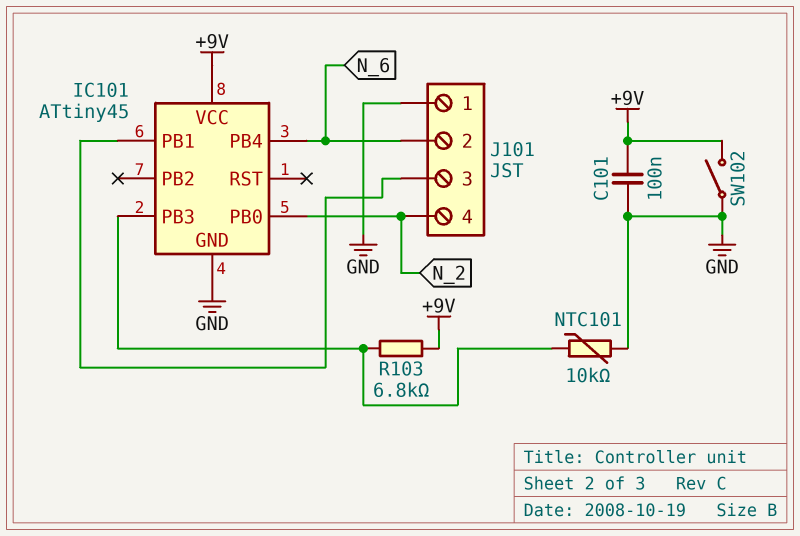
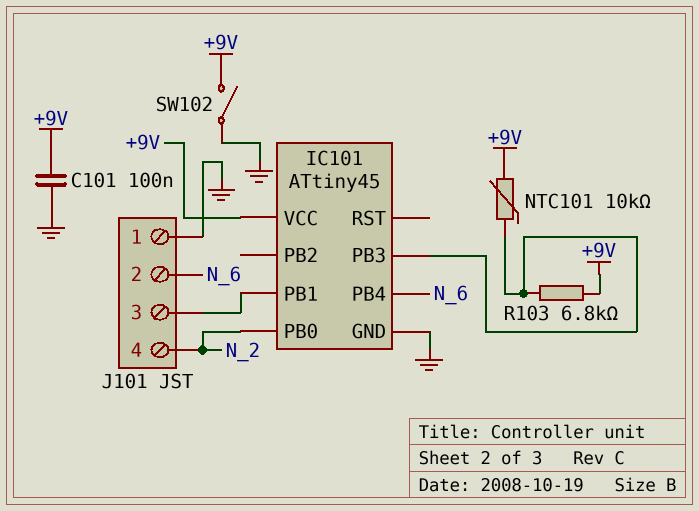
NTC101: 10k (GND, IC101/PB3) -> 10k (+9V, IC101/PB3)

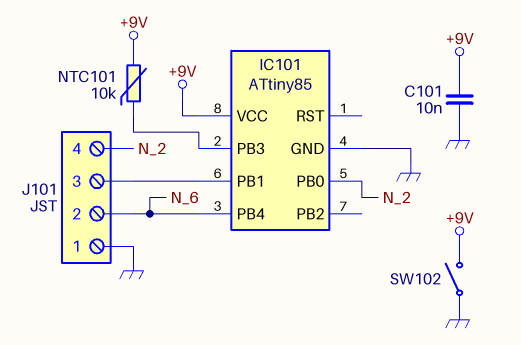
C101: 100nF (+9V, GND) -> 10nF (+9V, GND)
IC101: ATtiny45 -> ATtiny85
R103: 6.8k (+9V, IC101/PB3) -> none

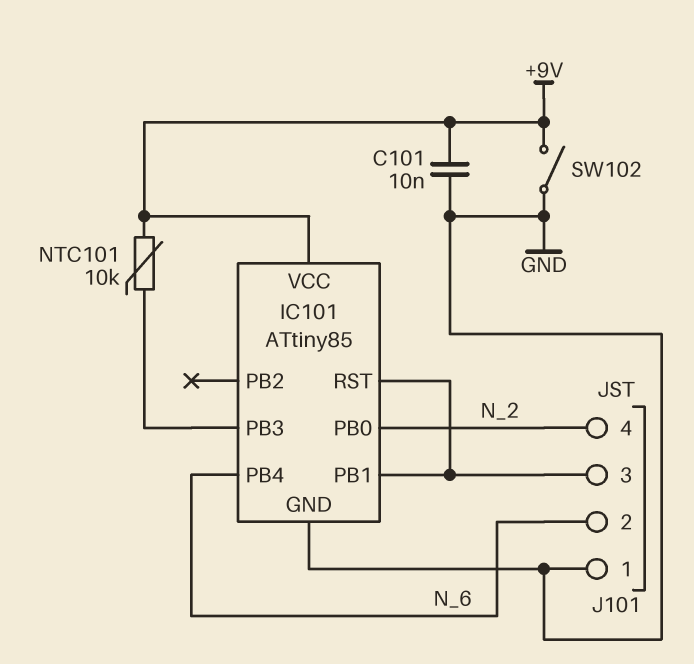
IC101 pin RST: none -> IC101/PB1

